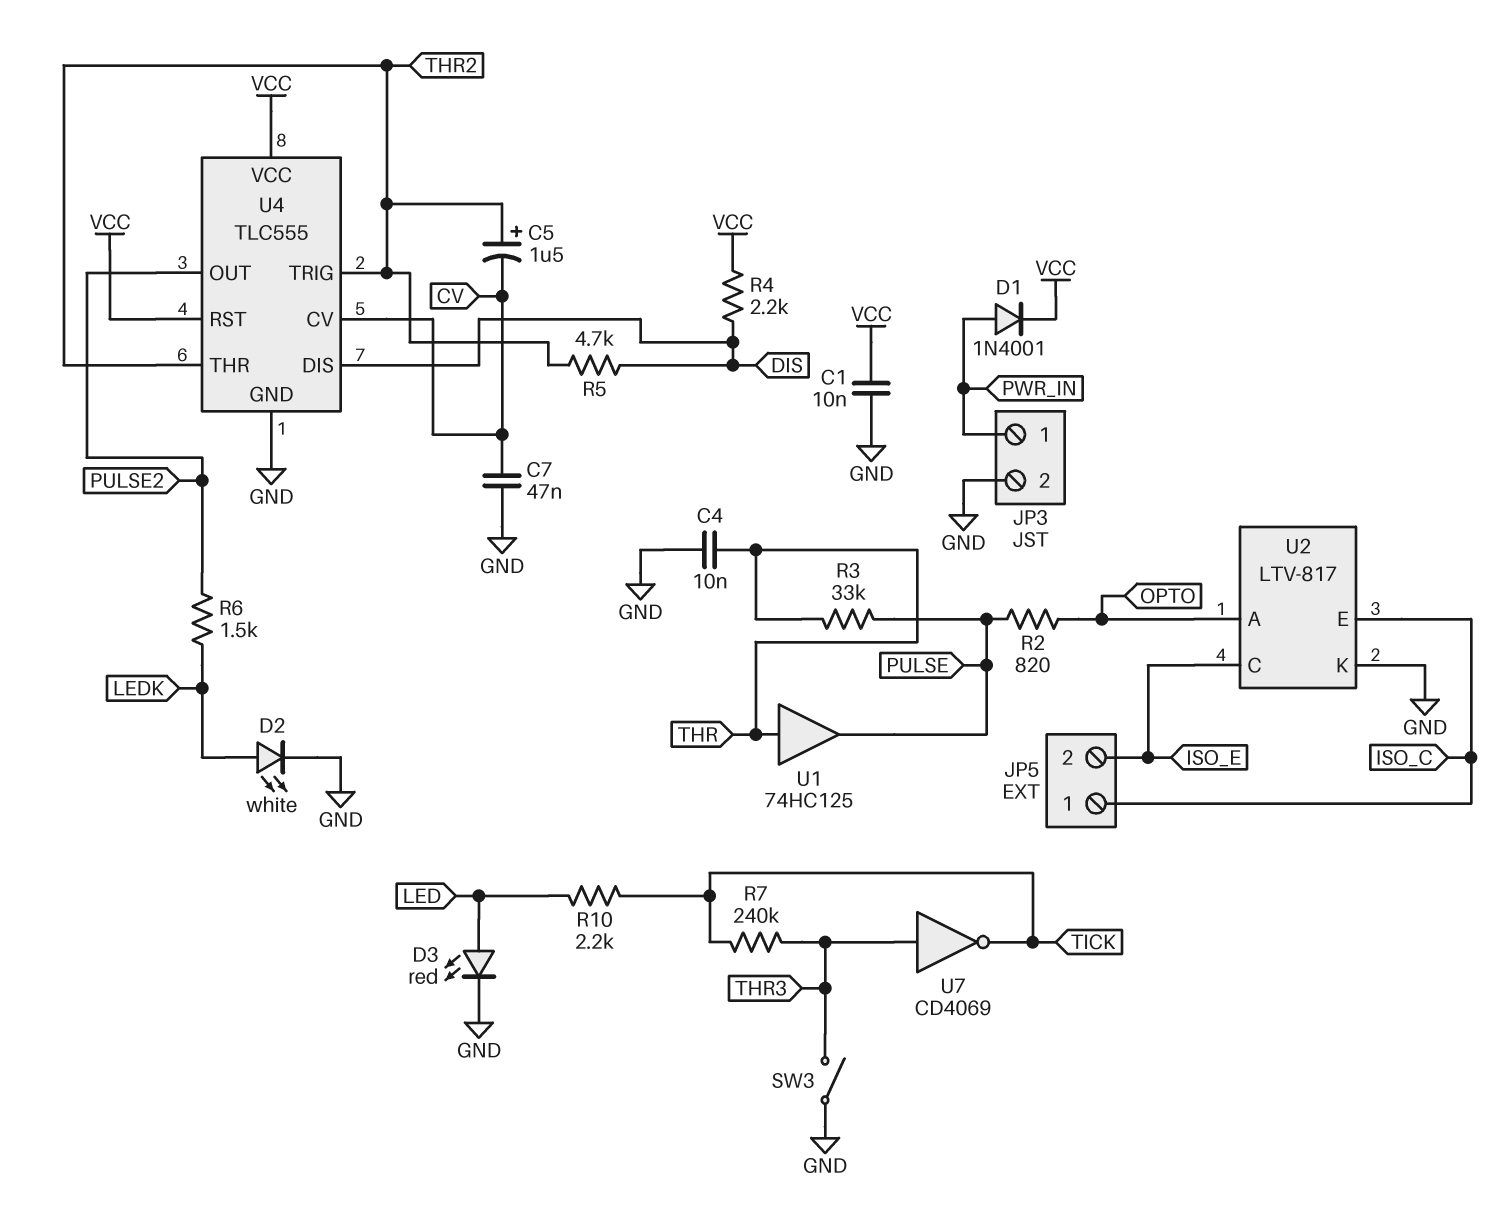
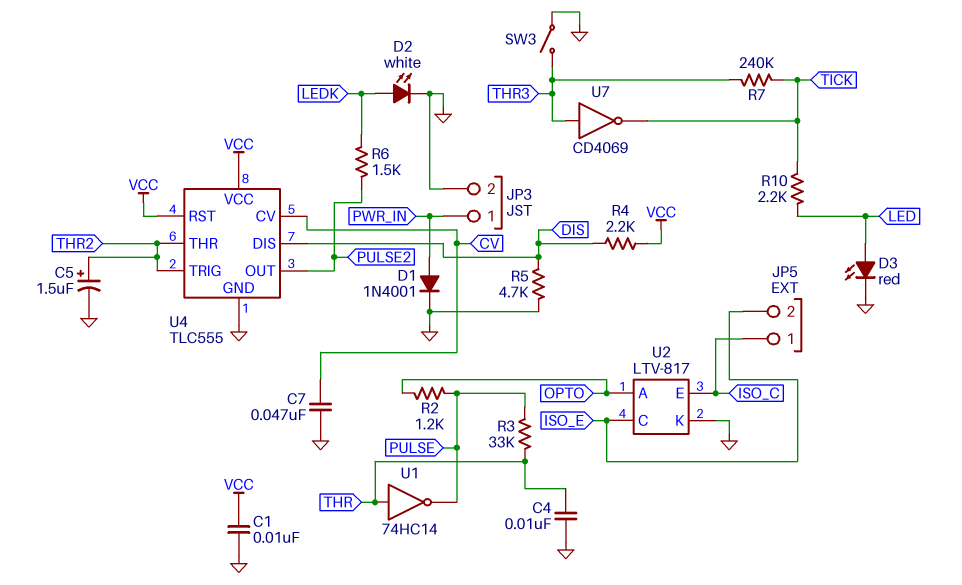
C5: 1.5uF (plus THR2, minus CV) -> 1.5uF (plus THR2, minus GND)
D1: diode 1N4001 (A PWR_IN, K VCC) -> diode 1N4001 (A PWR_IN, K GND)
R2: 820 (OPTO, PULSE) -> 1.2k (OPTO, PULSE)
R5: 4.7k (DIS, THR2) -> 4.7k (DIS, GND)
U1: buffer 74HC125 (in THR, out PULSE) -> NOT 74HC14 (in THR, out PULSE)

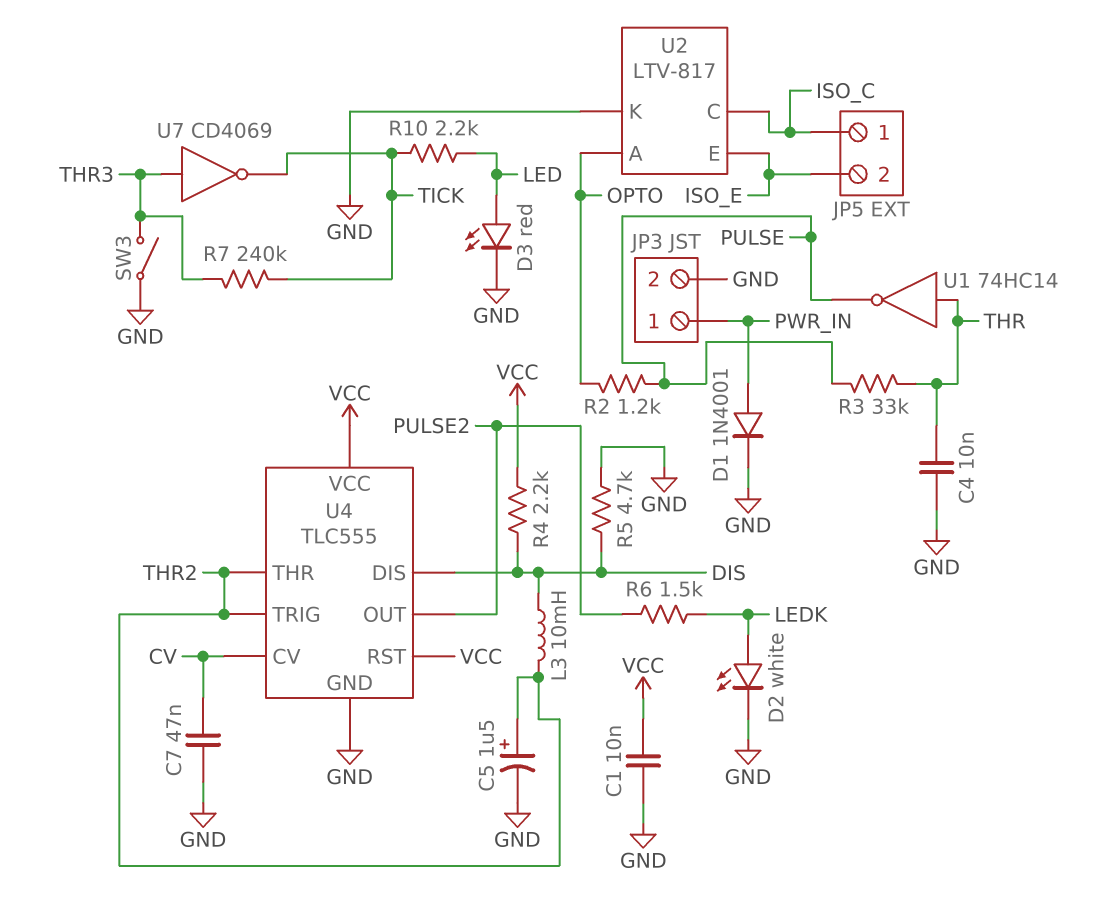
L3: none -> 10mH (DIS, THR2)
U2 pin C: ISO_E -> ISO_C
U2 pin E: ISO_C -> ISO_E

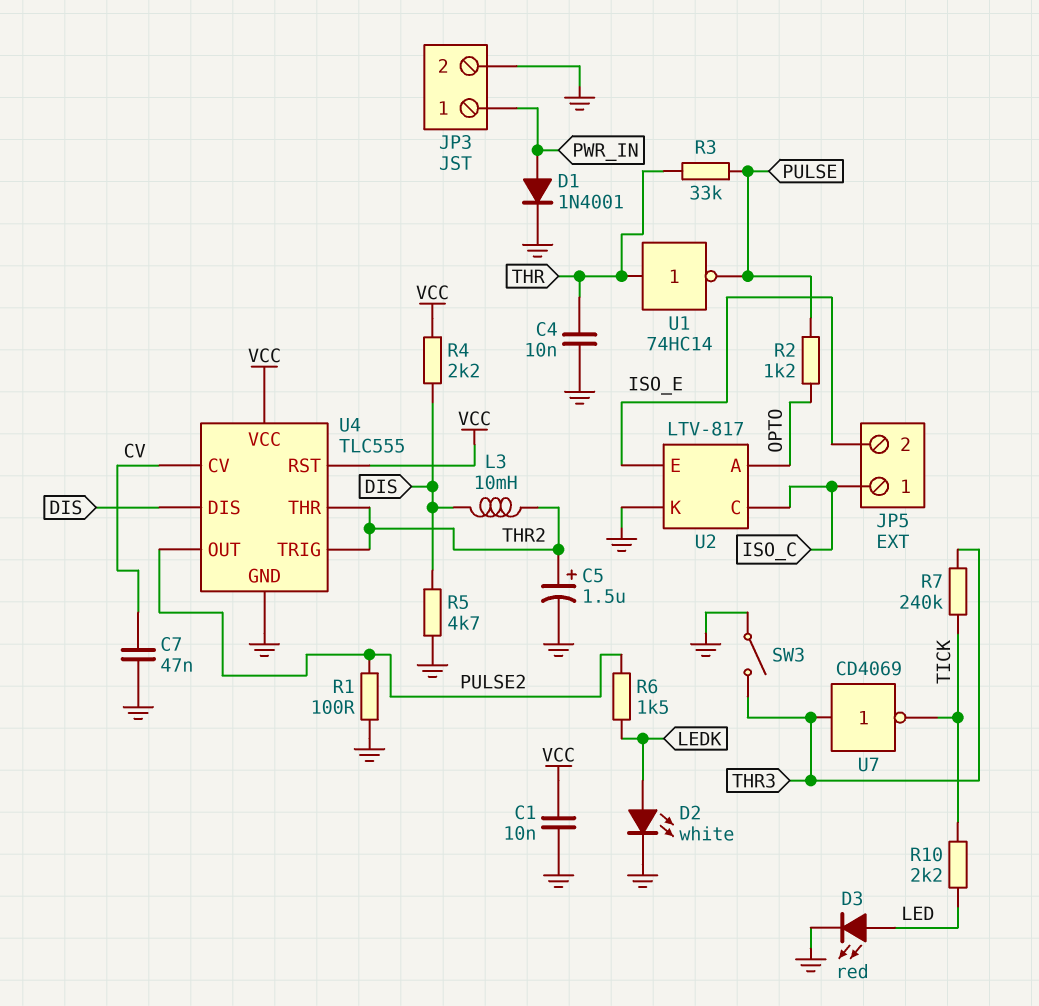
R1: none -> 100 (GND, PULSE2)

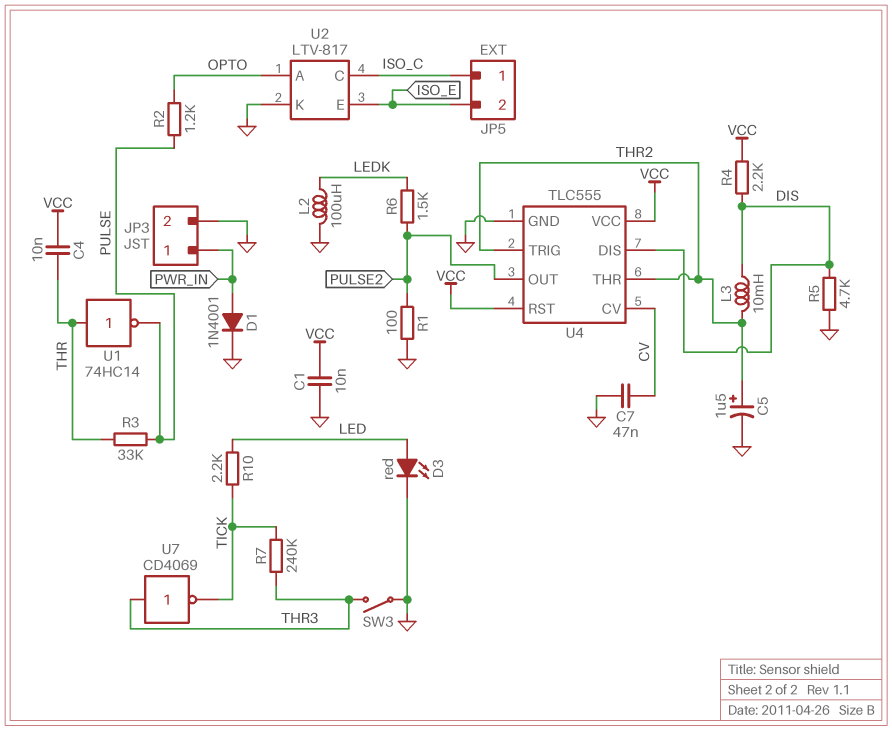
C4: 10nF (GND, THR) -> 10nF (THR, VCC)
D2: LED white (A LEDK, K GND) -> none
L2: none -> 100uH (GND, LEDK)

